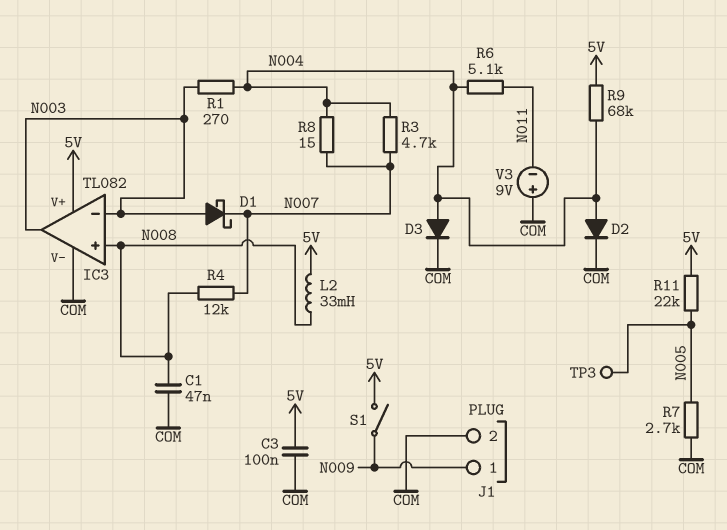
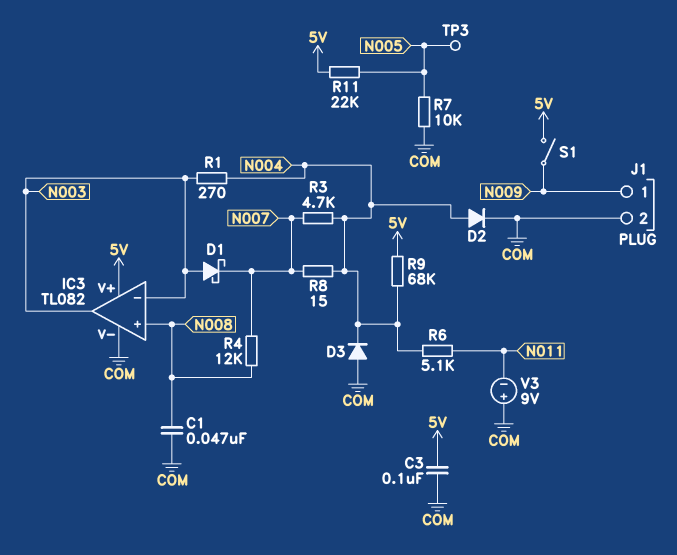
D3: diode (A N004, K COM) -> diode (A COM, K N004)
L2: 33mH (5V, N008) -> none
R7: 2.7k (COM, N005) -> 10k (COM, N005)

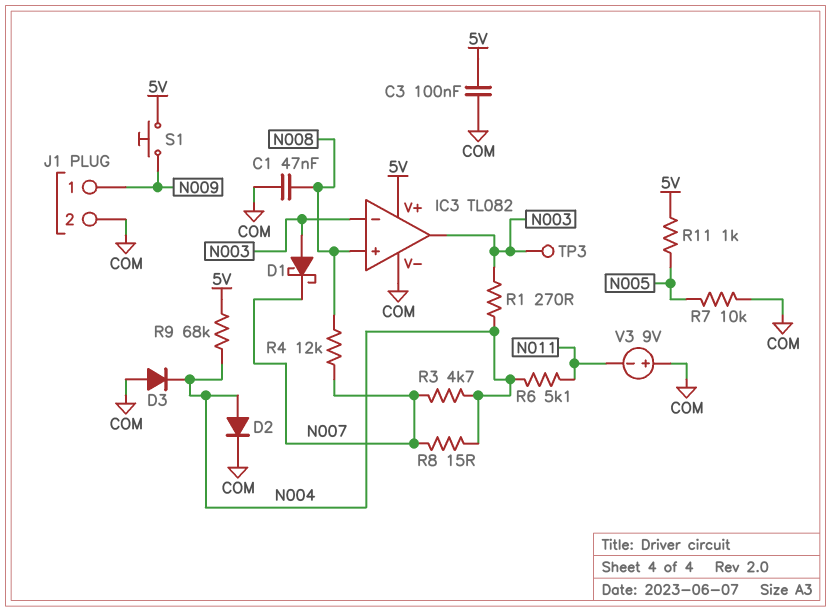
R11: 22k (5V, N005) -> 1k (5V, N005)
S1: switch (5V, N009) -> button (5V, N009)
TP3: test point (N005) -> test point (N003)

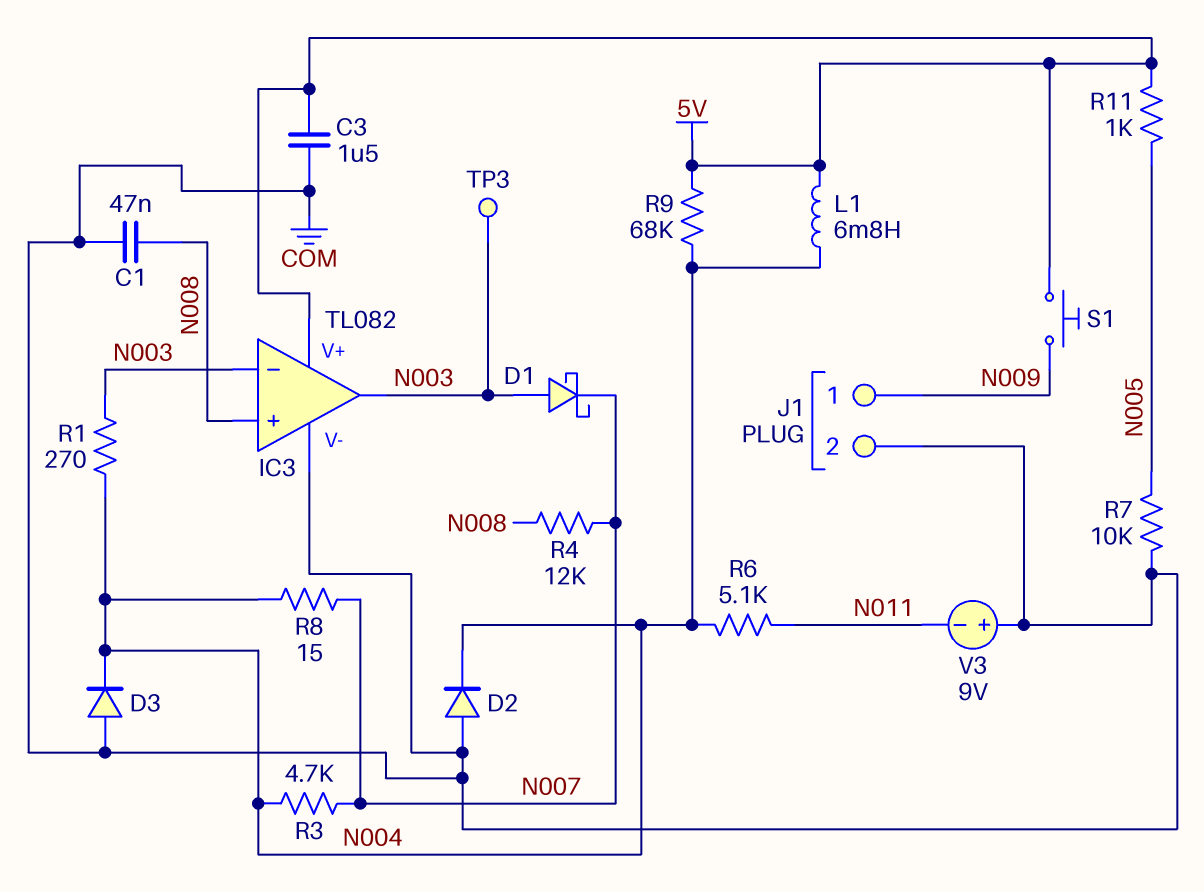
C3: 100nF (5V, COM) -> 1.5uF (5V, COM)
D2: diode (A N004, K COM) -> diode (A COM, K N004)
L1: none -> 6.8mH (5V, N004)

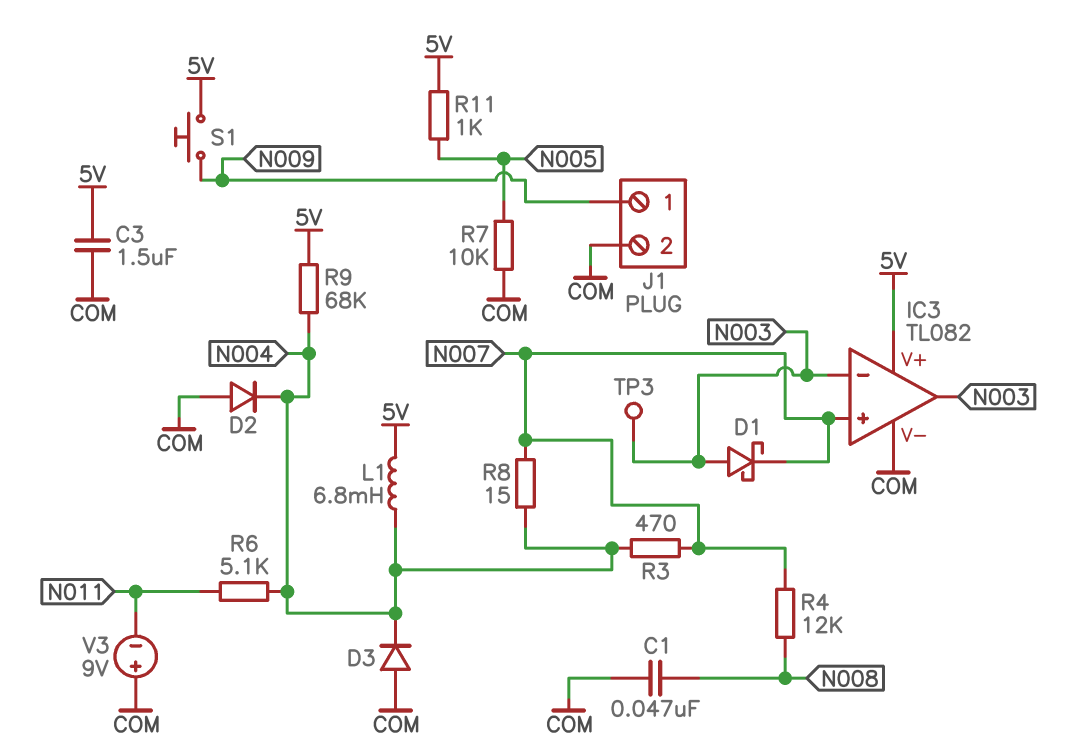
IC3 pin in+: N008 -> N007
R1: 270 (N003, N004) -> none
R3: 4.7k (N004, N007) -> 470 (N004, N007)

